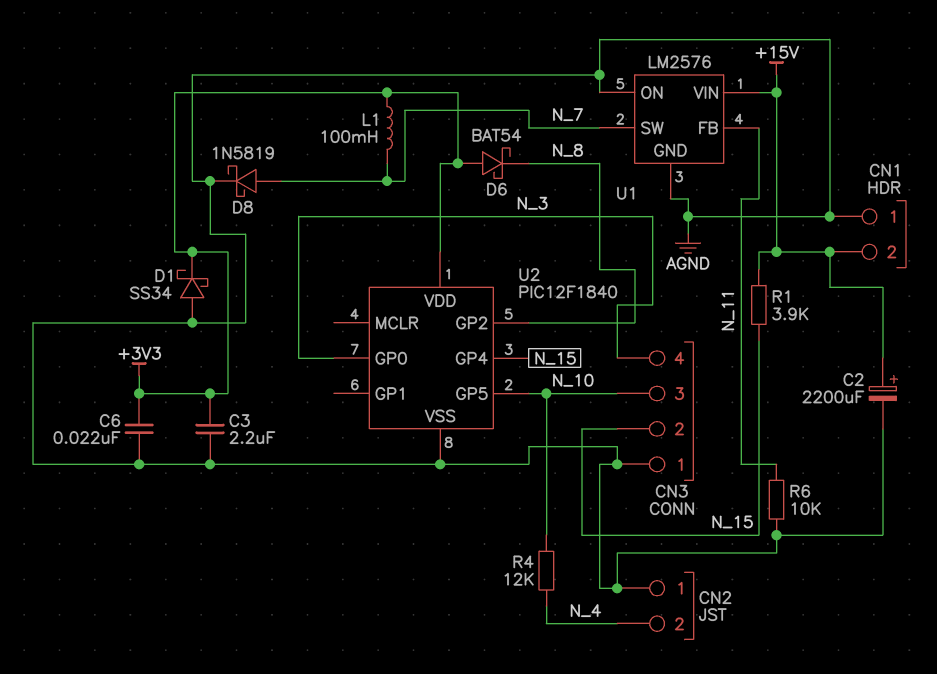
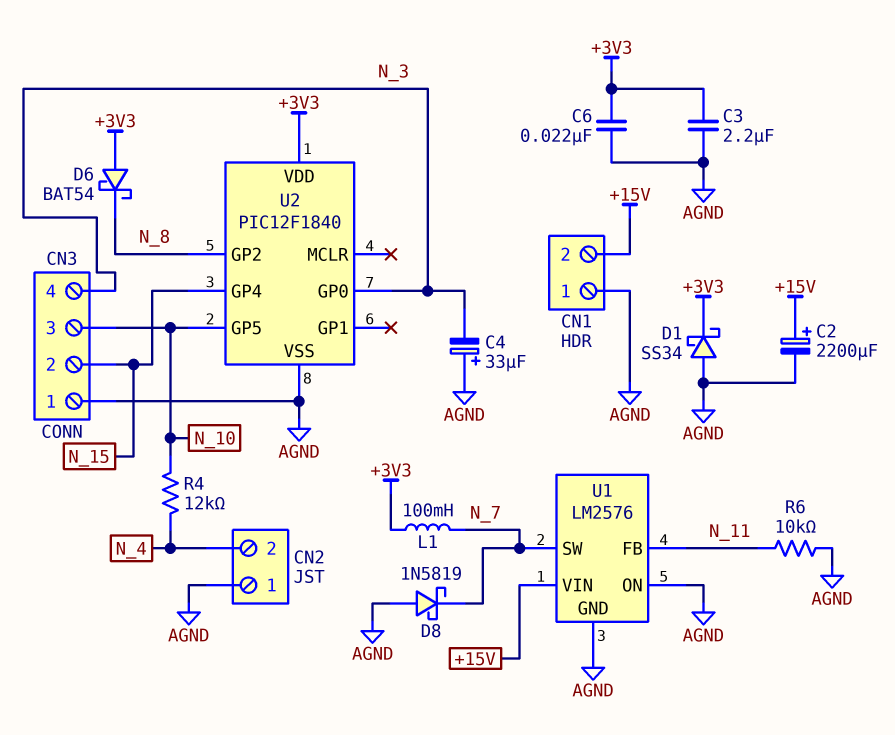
C4: none -> 33uF (plus AGND, minus N_3)
D8: schottky 1N5819 (A N_7, K AGND) -> schottky 1N5819 (A AGND, K N_7)
R1: 3.9k (+15V, N_15) -> none

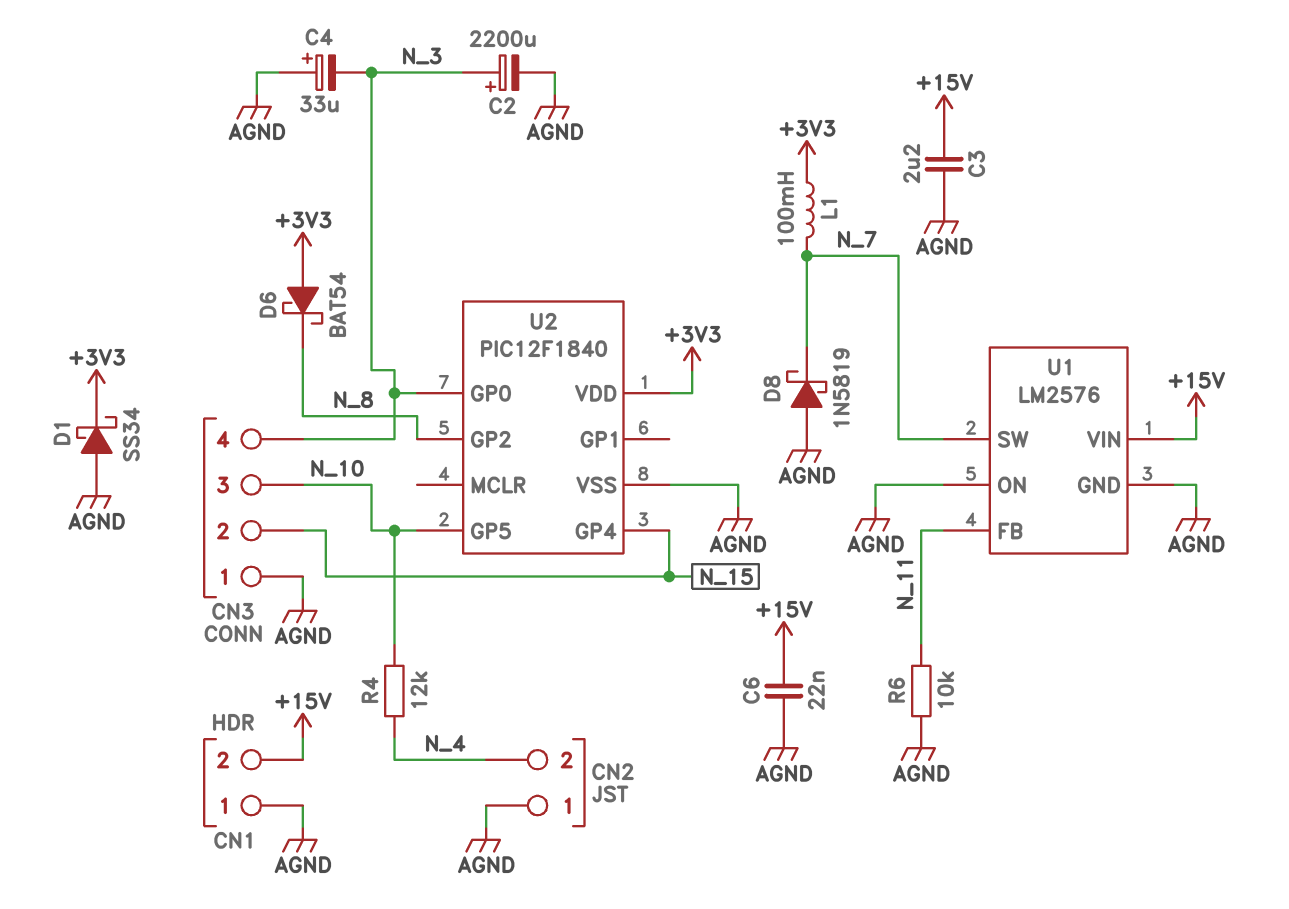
C2: 2200uF (plus +15V, minus AGND) -> 2200uF (plus N_3, minus AGND)
C3: 2.2uF (+3V3, AGND) -> 2.2uF (+15V, AGND)
C6: 22nF (+3V3, AGND) -> 22nF (+15V, AGND)

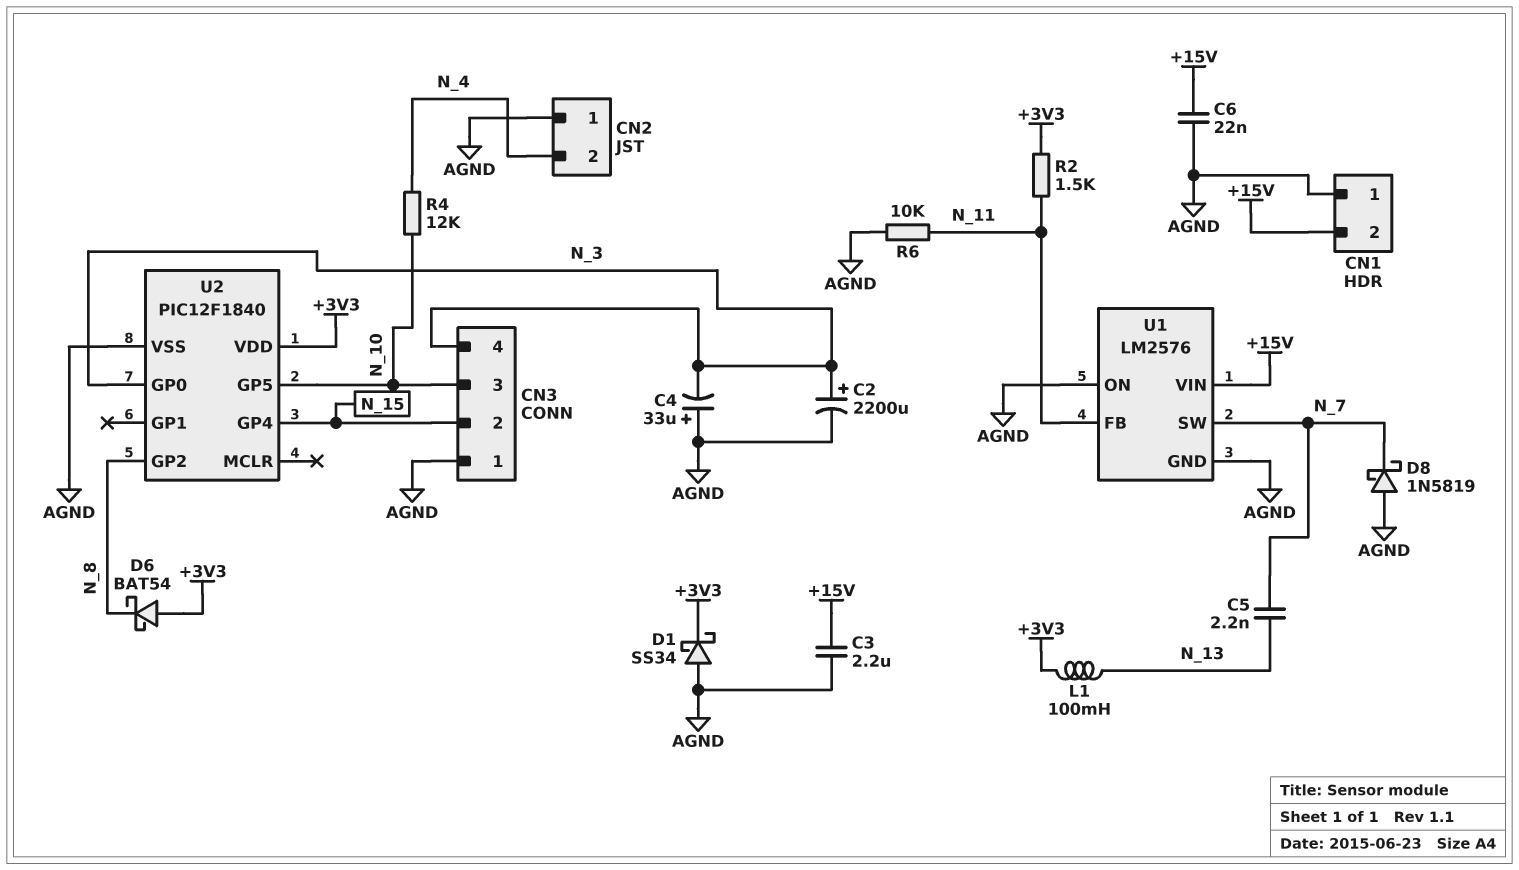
C5: none -> 2.2nF (N_7, N_13)
L1: 100mH (+3V3, N_7) -> 100mH (+3V3, N_13)
R2: none -> 1.5k (+3V3, N_11)

